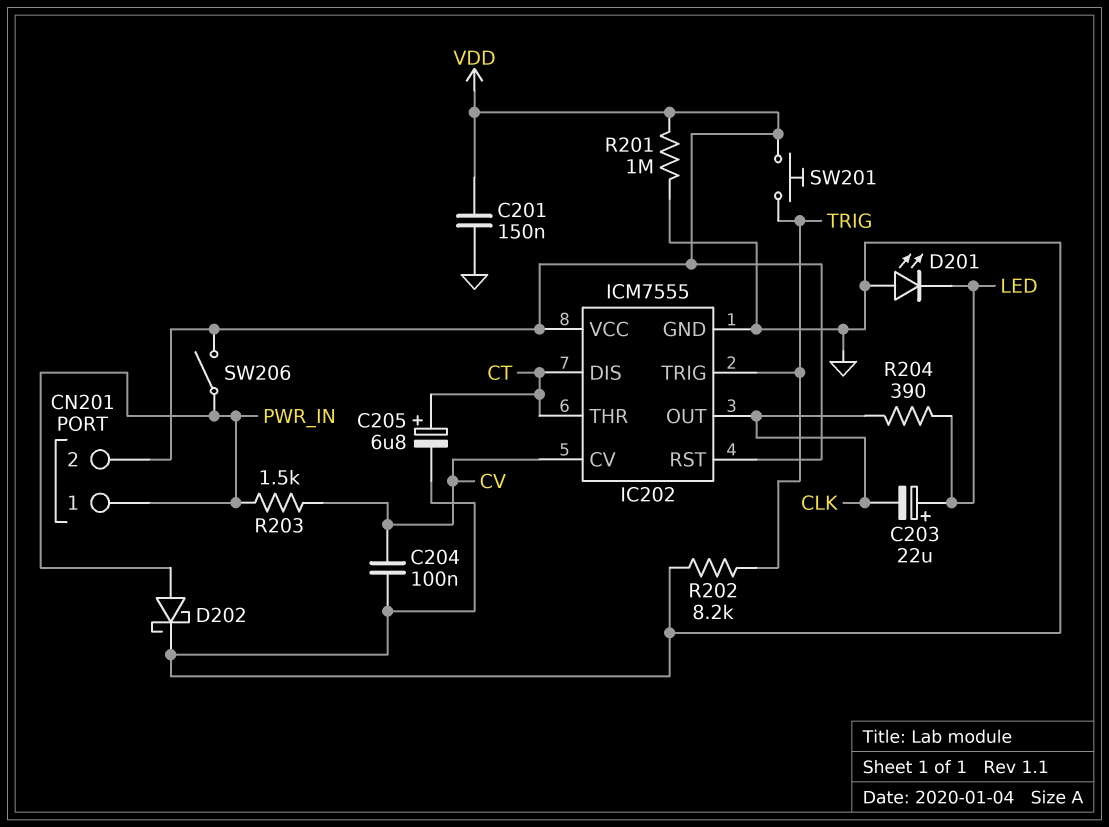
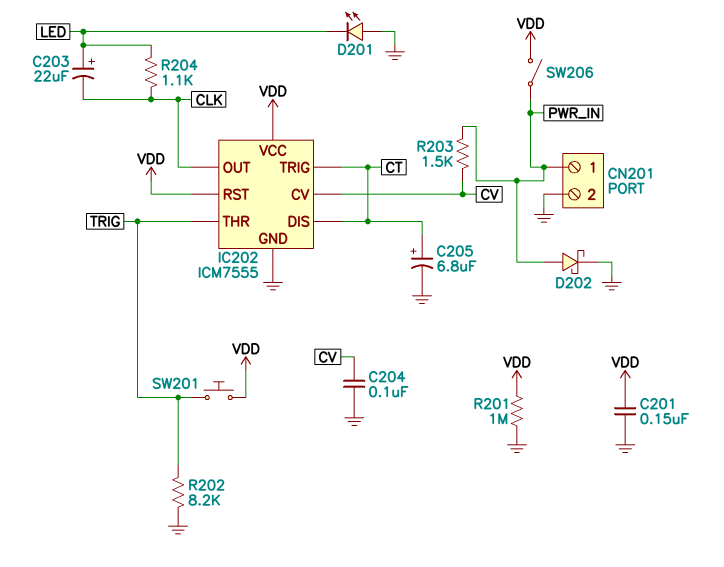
CN201 pin 2: VDD -> GND
IC202 pin THR: CT -> TRIG
IC202 pin TRIG: TRIG -> CT
R204: 390 (CLK, LED) -> 1.1k (CLK, LED)

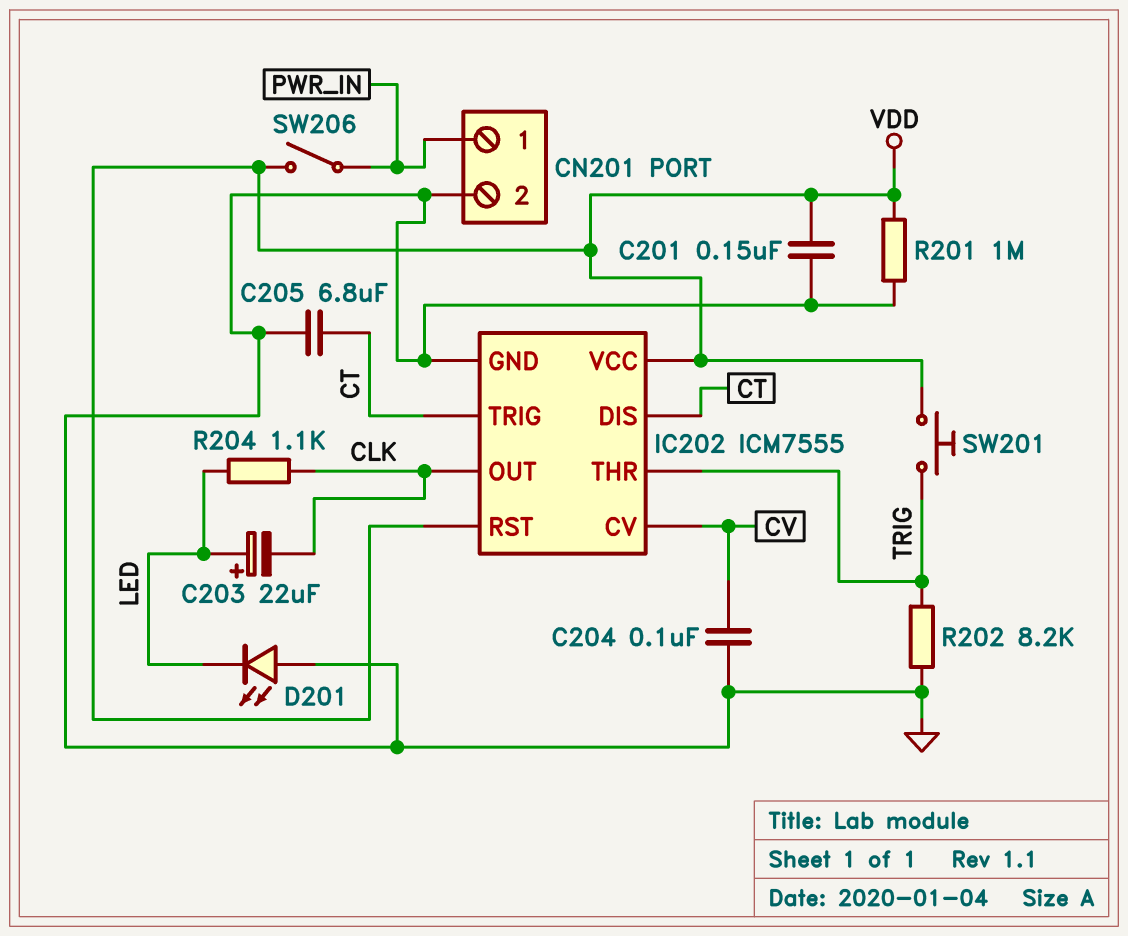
C205: 6.8uF (plus CT, minus GND) -> 6.8uF (CT, GND)
D202: schottky (A PWR_IN, K GND) -> none
R203: 1.5k (CV, PWR_IN) -> none

